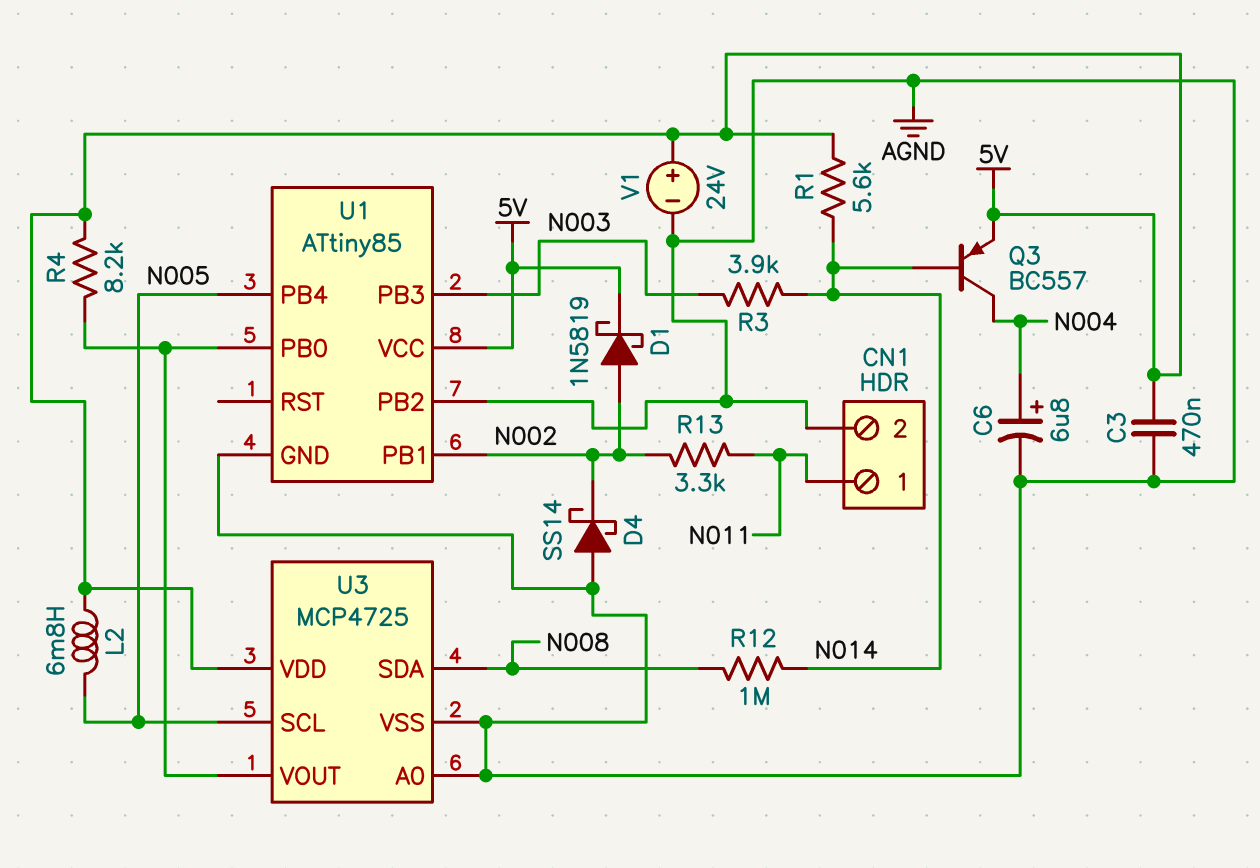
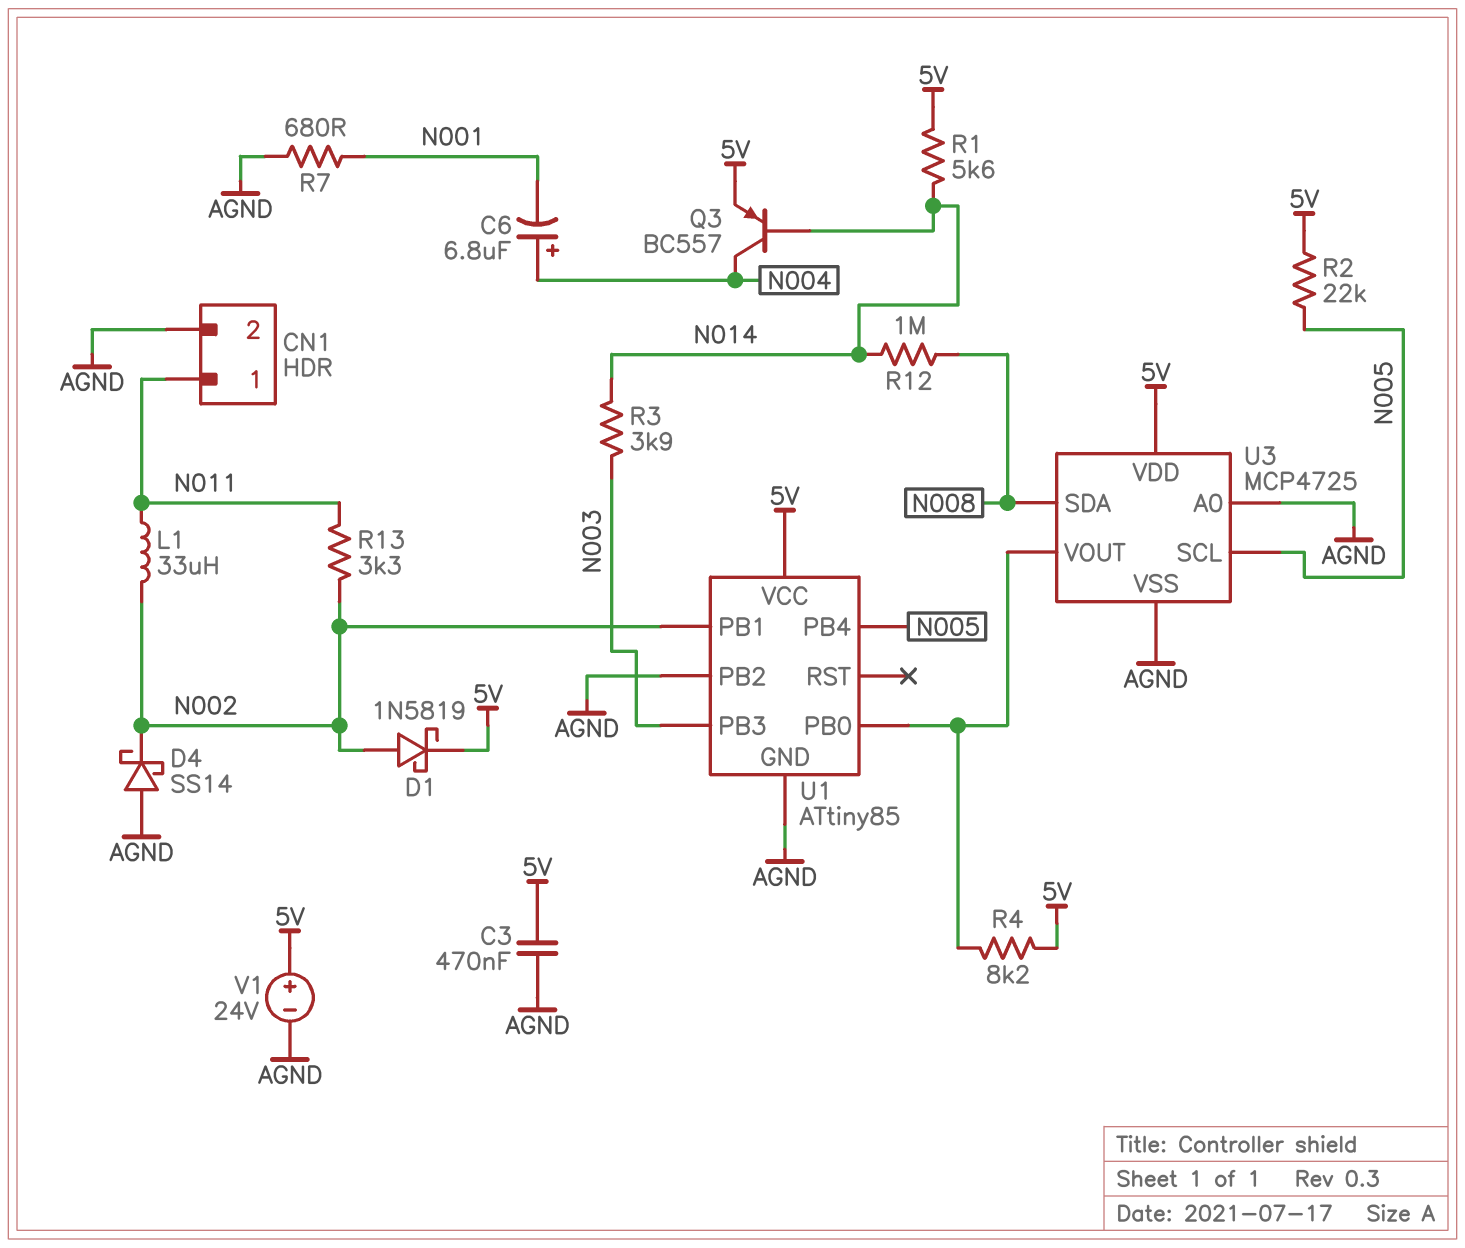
C6: 6.8uF (plus N004, minus AGND) -> 6.8uF (plus N004, minus N001)
L1: none -> 33uH (N002, N011)
L2: 6.8mH (5V, N005) -> none
R2: none -> 22k (5V, N005)
R7: none -> 680 (AGND, N001)

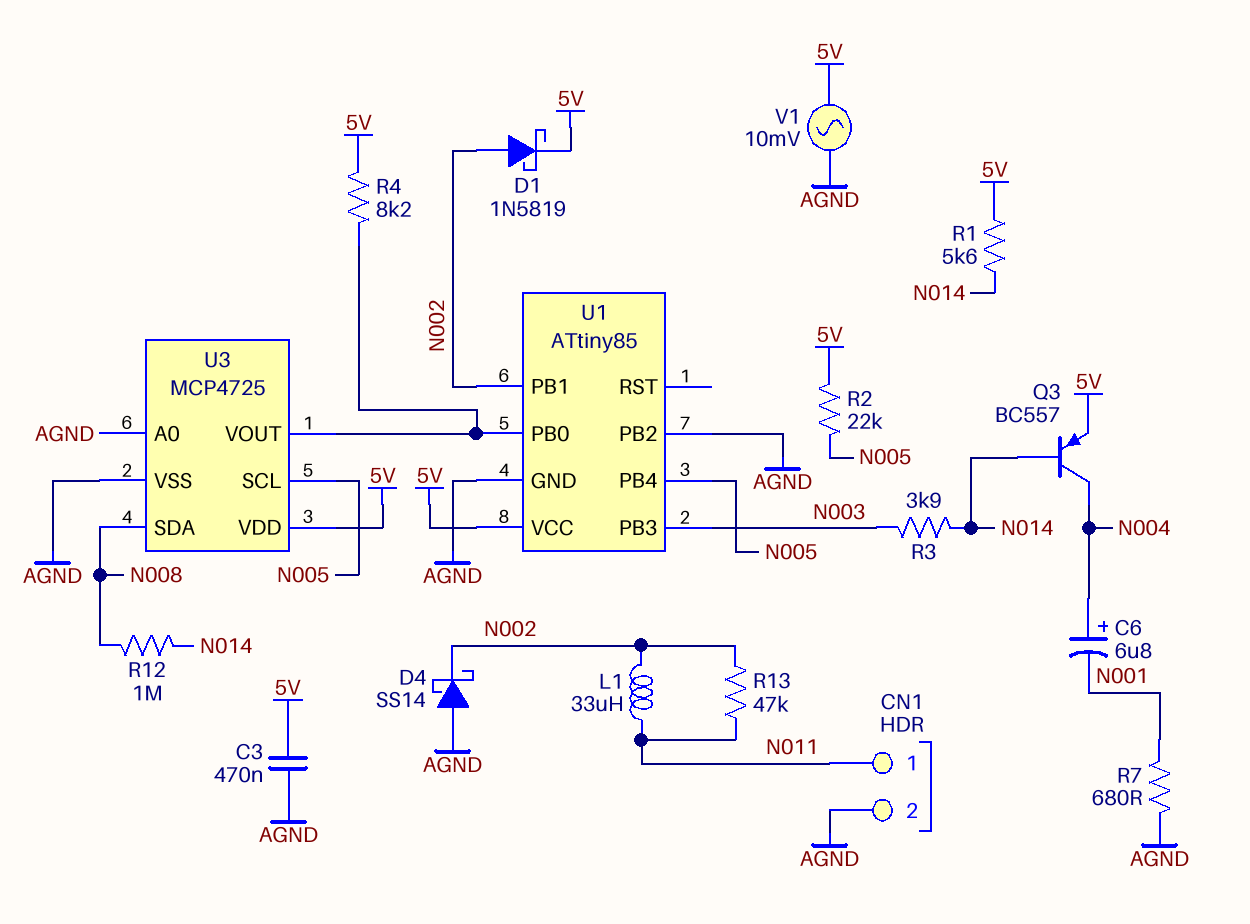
R13: 3.3k (N002, N011) -> 47k (N002, N011)
V1: 24V (plus 5V, minus AGND) -> AC 10mV (5V, AGND)

